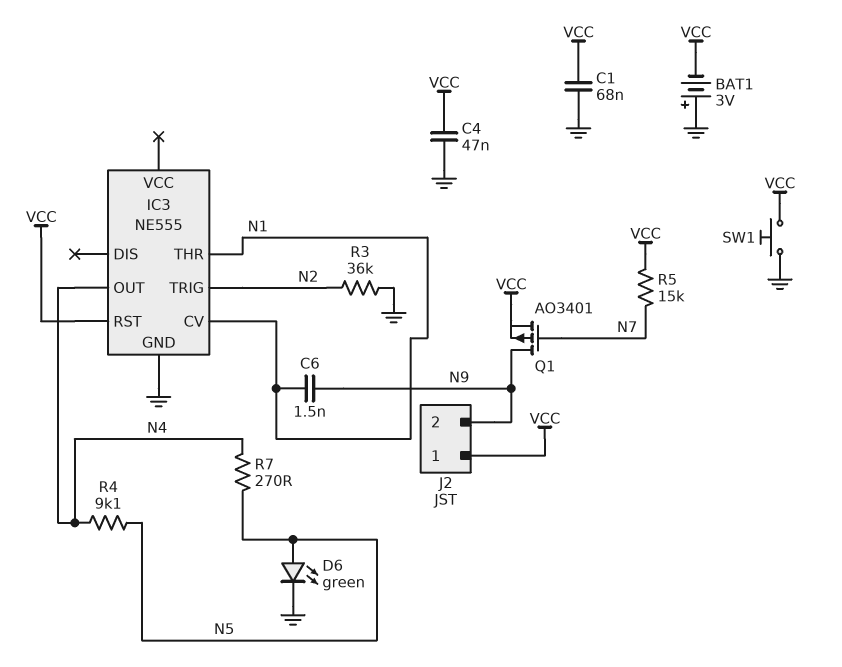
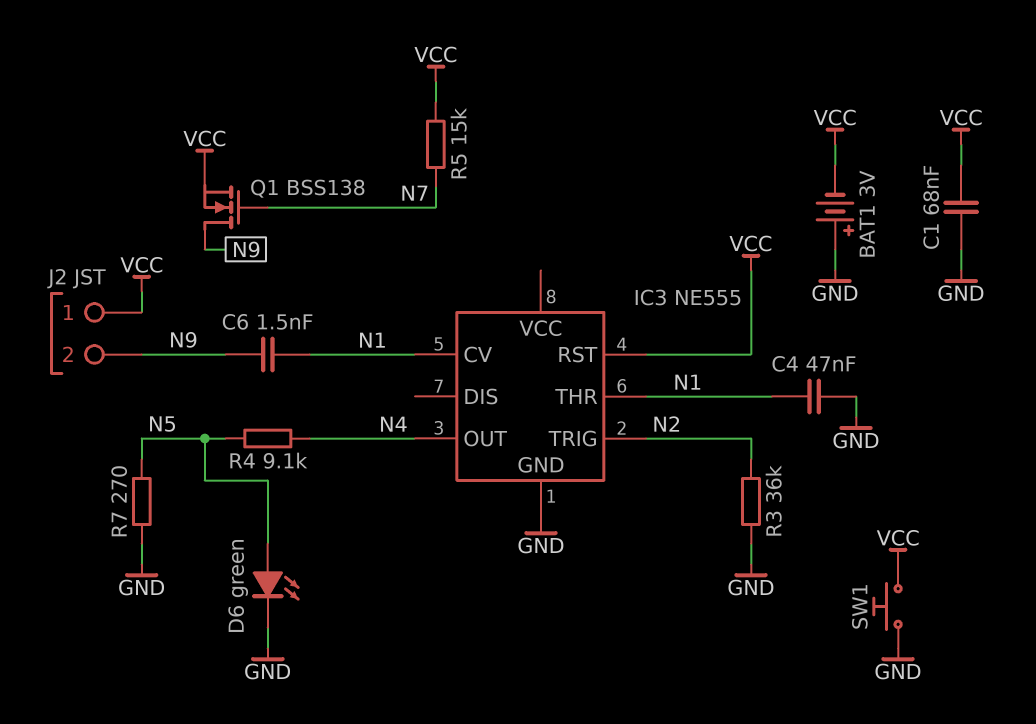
C4: 47nF (GND, VCC) -> 47nF (GND, N1)
Q1: PMOS AO3401 (G N7, D N9, S VCC) -> NMOS BSS138 (G N7, D N9, S VCC)
R7: 270 (N4, N5) -> 270 (GND, N5)

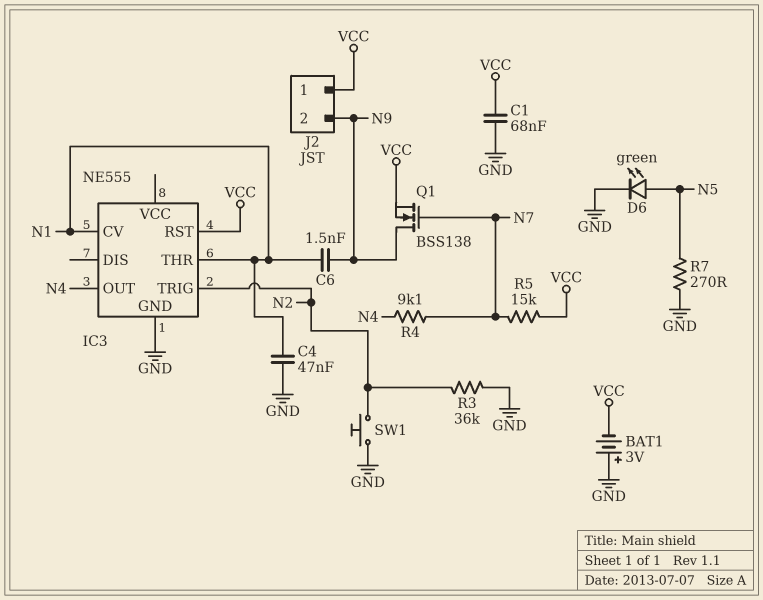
R4: 9.1k (N4, N5) -> 9.1k (N4, N7)
SW1: button (GND, VCC) -> button (GND, N2)

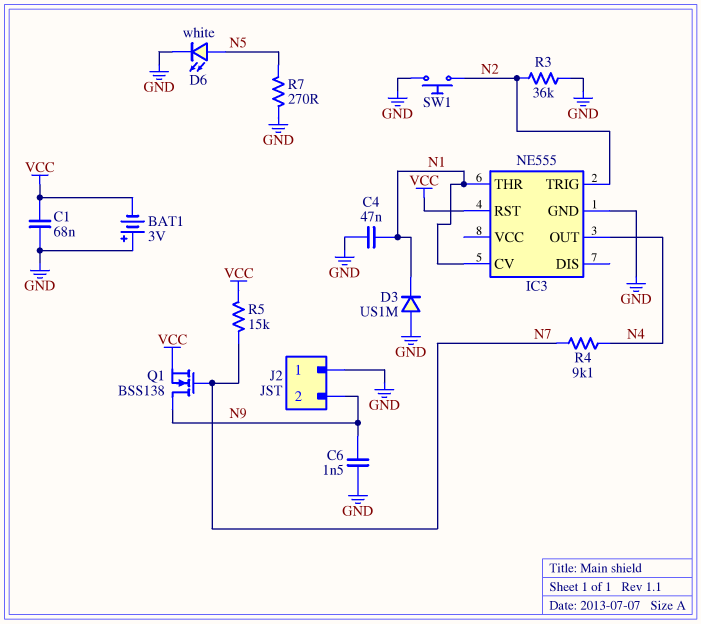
C6: 1.5nF (N1, N9) -> 1.5nF (GND, N9)
D3: none -> diode US1M (A GND, K N1)
D6: LED green (A N5, K GND) -> LED white (A N5, K GND)
J2 pin 1: VCC -> GND

